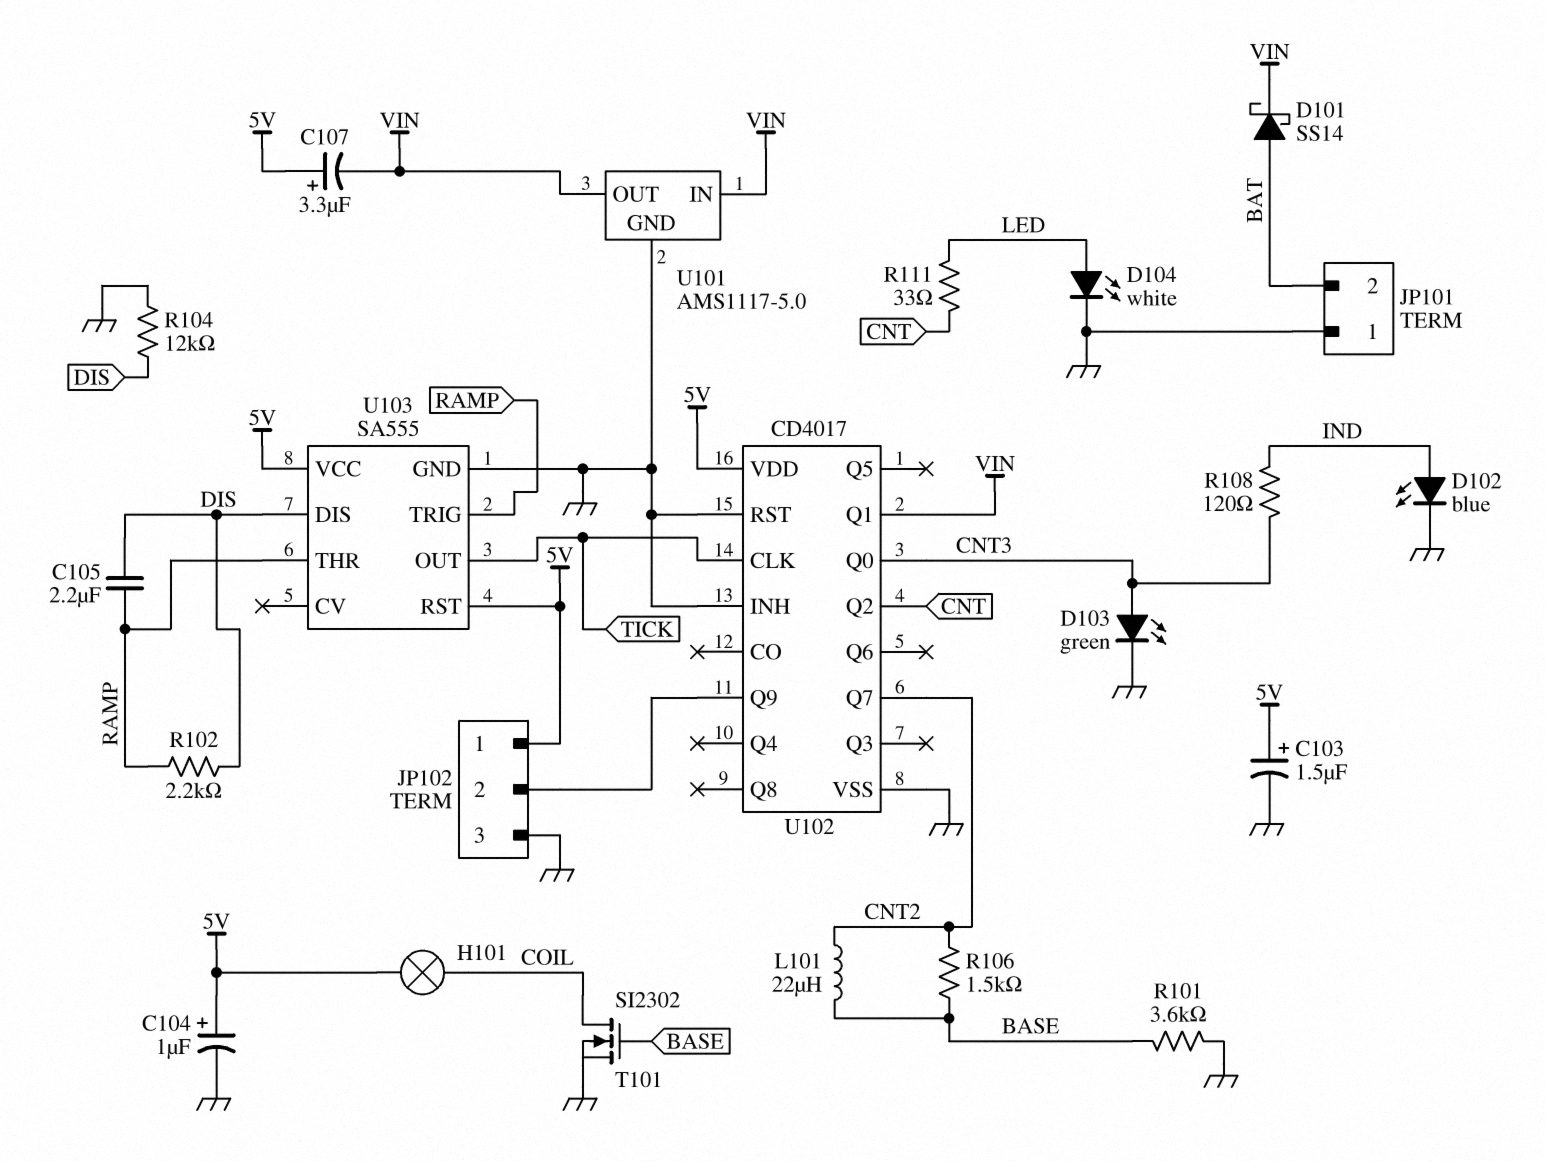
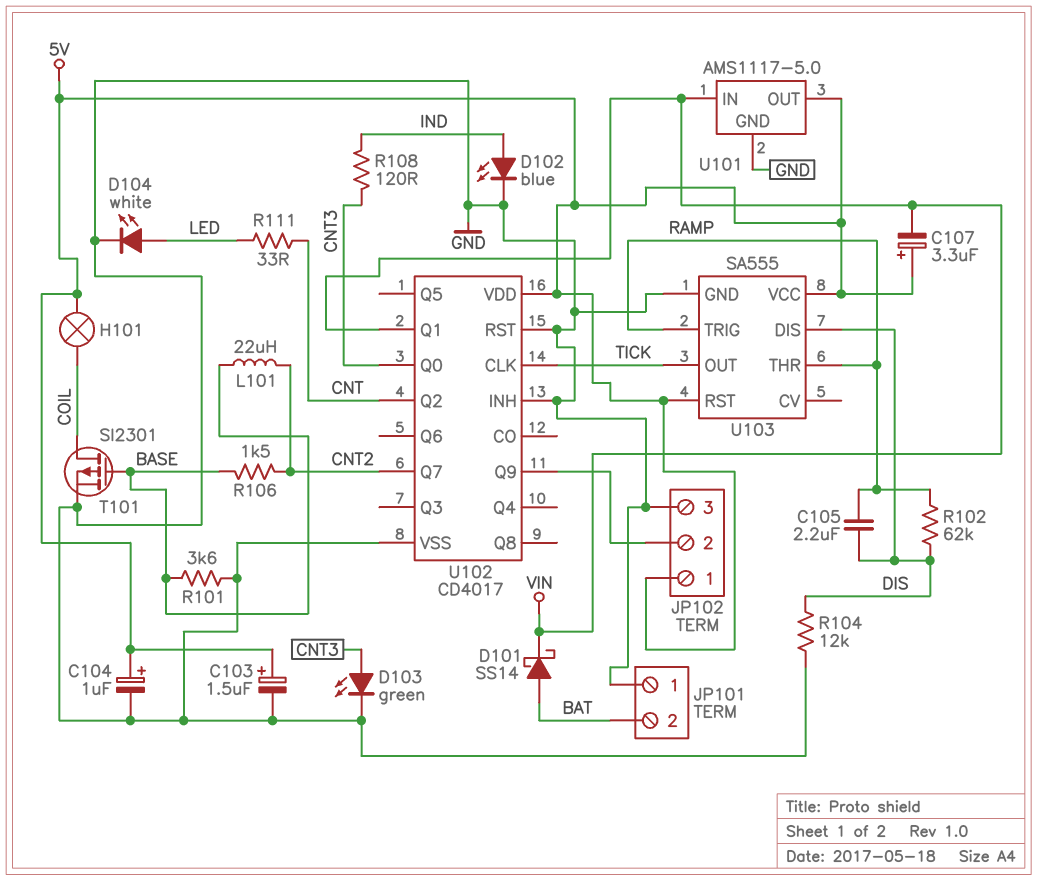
R102: 2.2k (DIS, RAMP) -> 62k (DIS, RAMP)
T101: NMOS SI2302 (G BASE, D COIL, S GND) -> PMOS SI2301 (G BASE, D COIL, S GND)
U101 pin OUT: VIN -> 5V

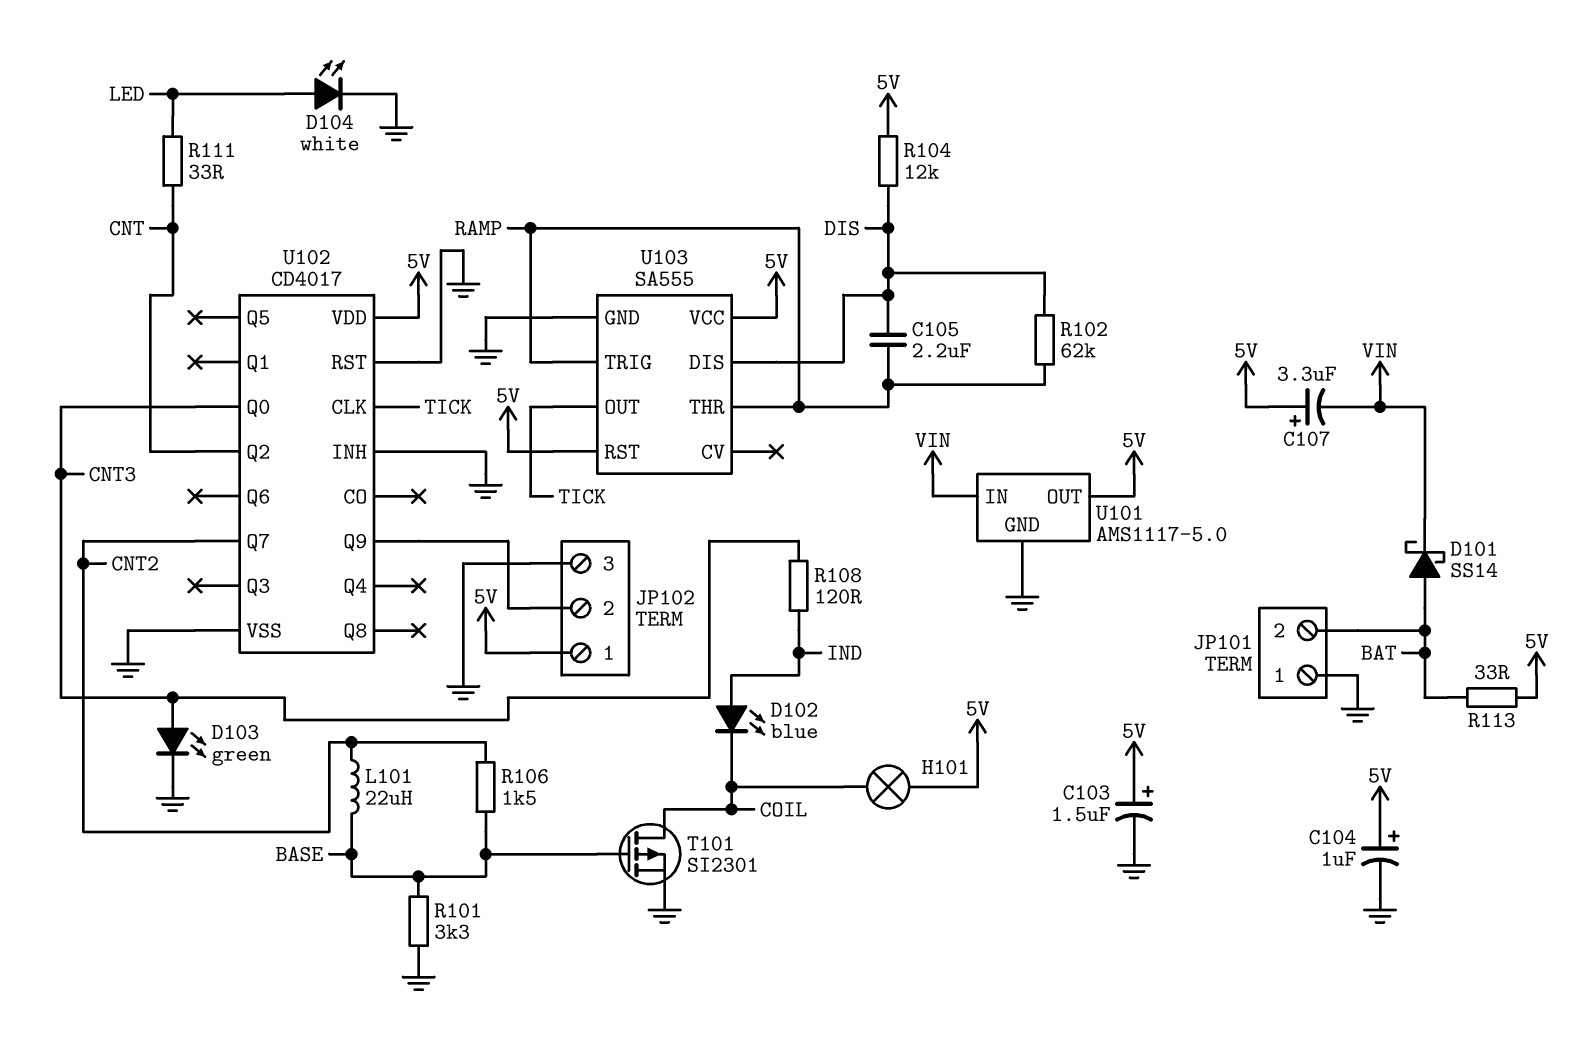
D102: LED blue (A IND, K GND) -> LED blue (A IND, K COIL)
R101: 3.6k (BASE, GND) -> 3.3k (BASE, GND)
R104: 12k (DIS, GND) -> 12k (5V, DIS)
R113: none -> 33 (5V, BAT)
U102 pin Q1: VIN -> none

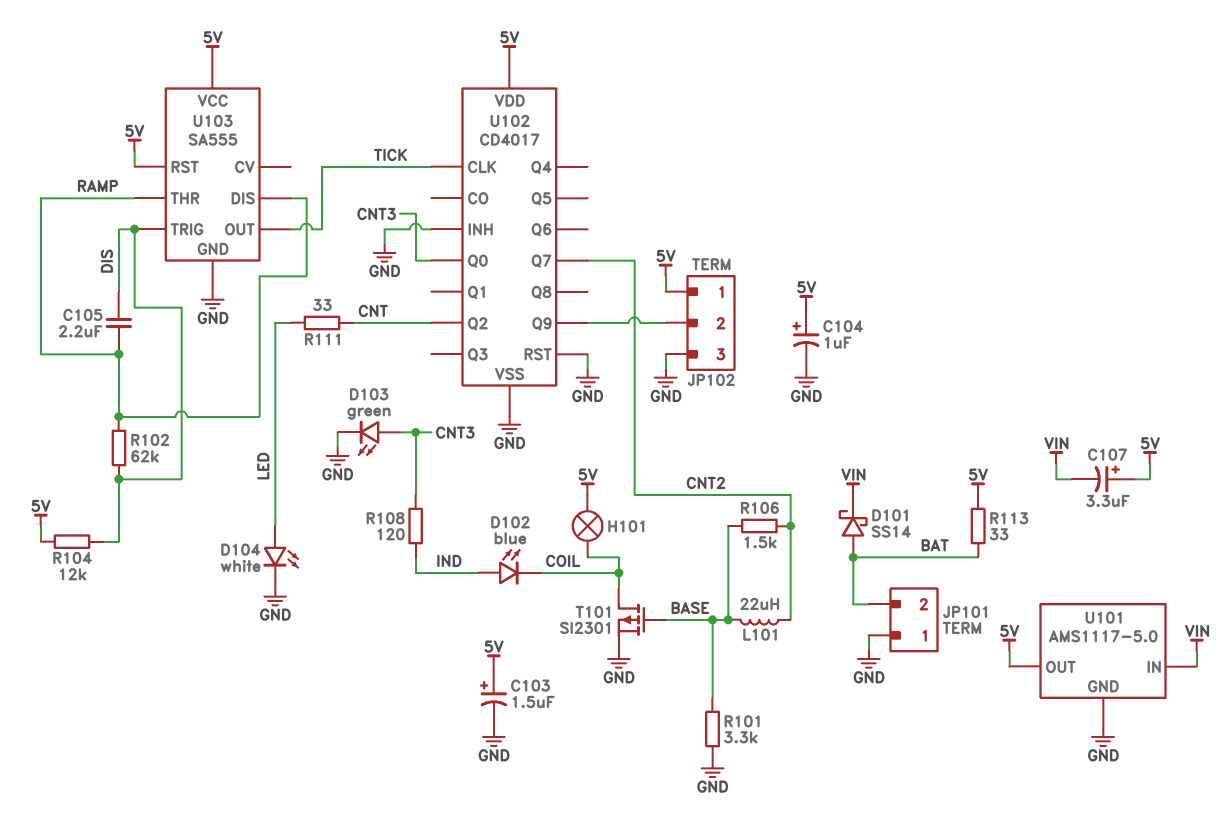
U103 pin DIS: DIS -> RAMP
U103 pin TRIG: RAMP -> DIS

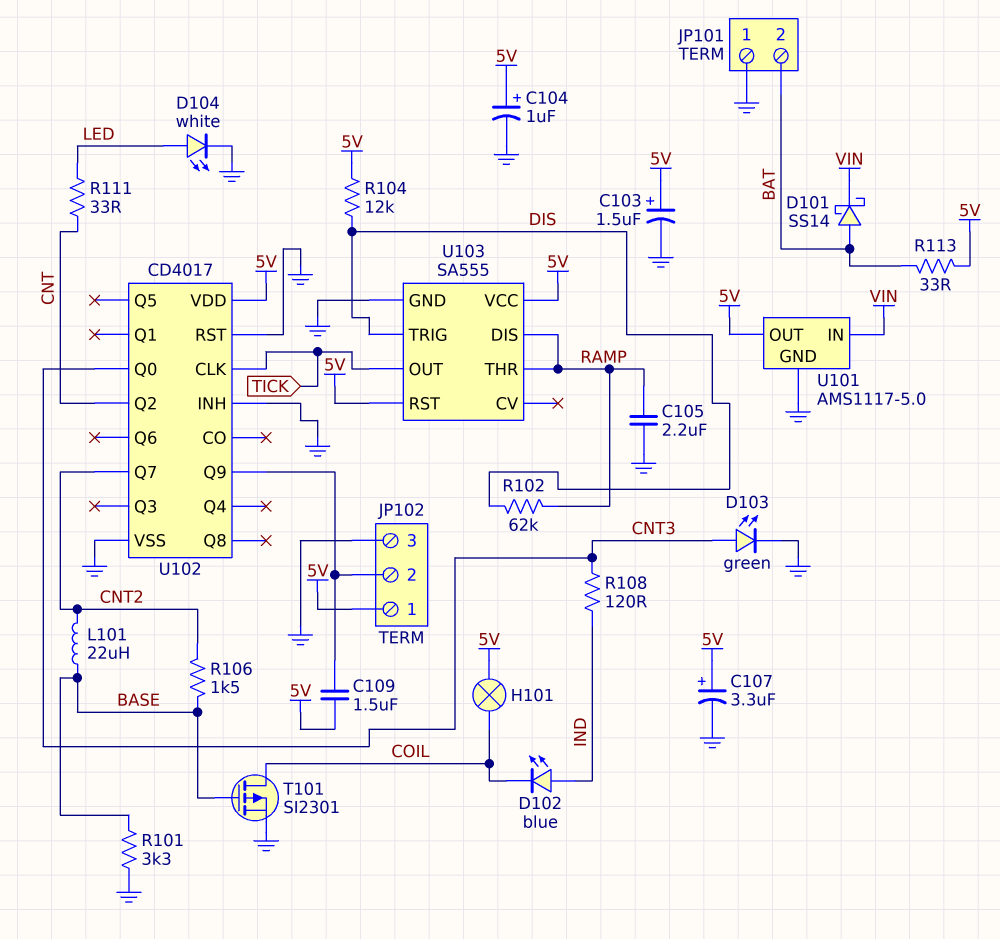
C105: 2.2uF (DIS, RAMP) -> 2.2uF (GND, RAMP)
C107: 3.3uF (plus 5V, minus VIN) -> 3.3uF (plus 5V, minus GND)
C109: none -> 1.5uF (5V, JP102/2)

